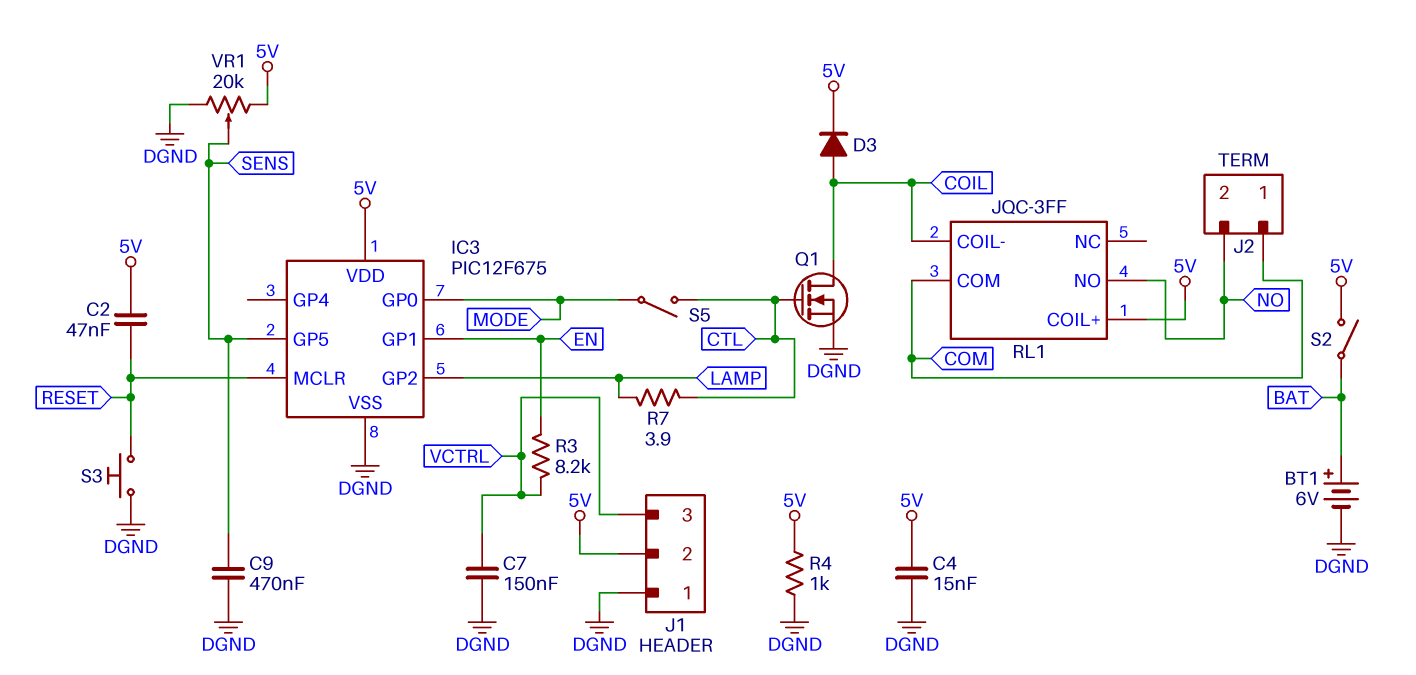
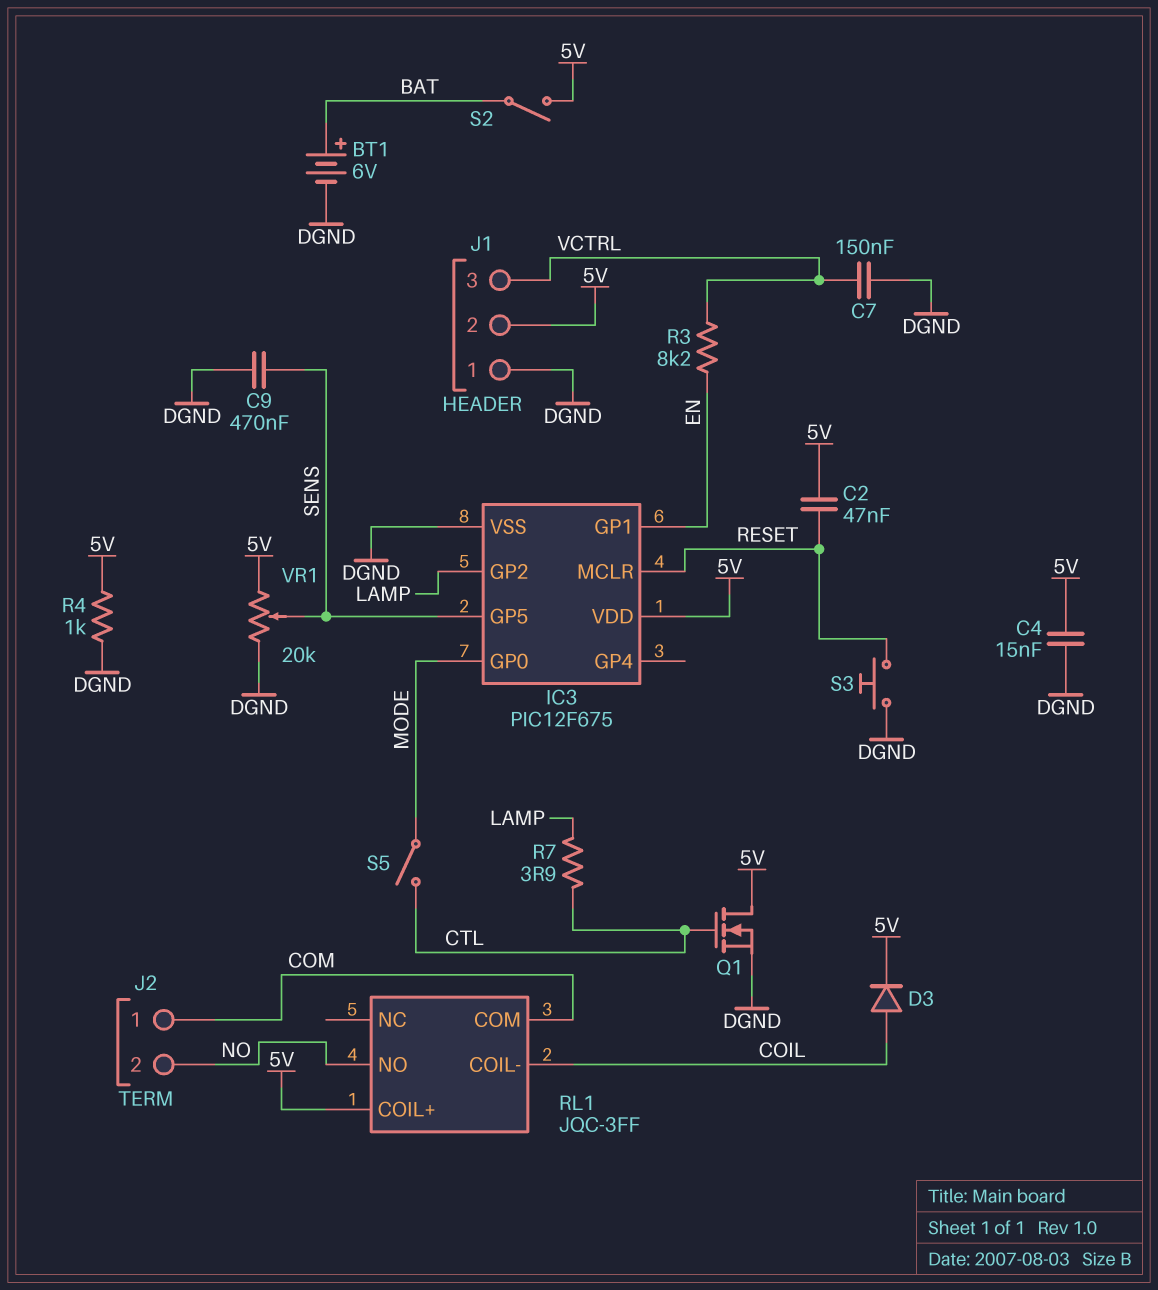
Q1: NMOS (G CTL, D COIL, S DGND) -> NMOS (G CTL, D 5V, S DGND)

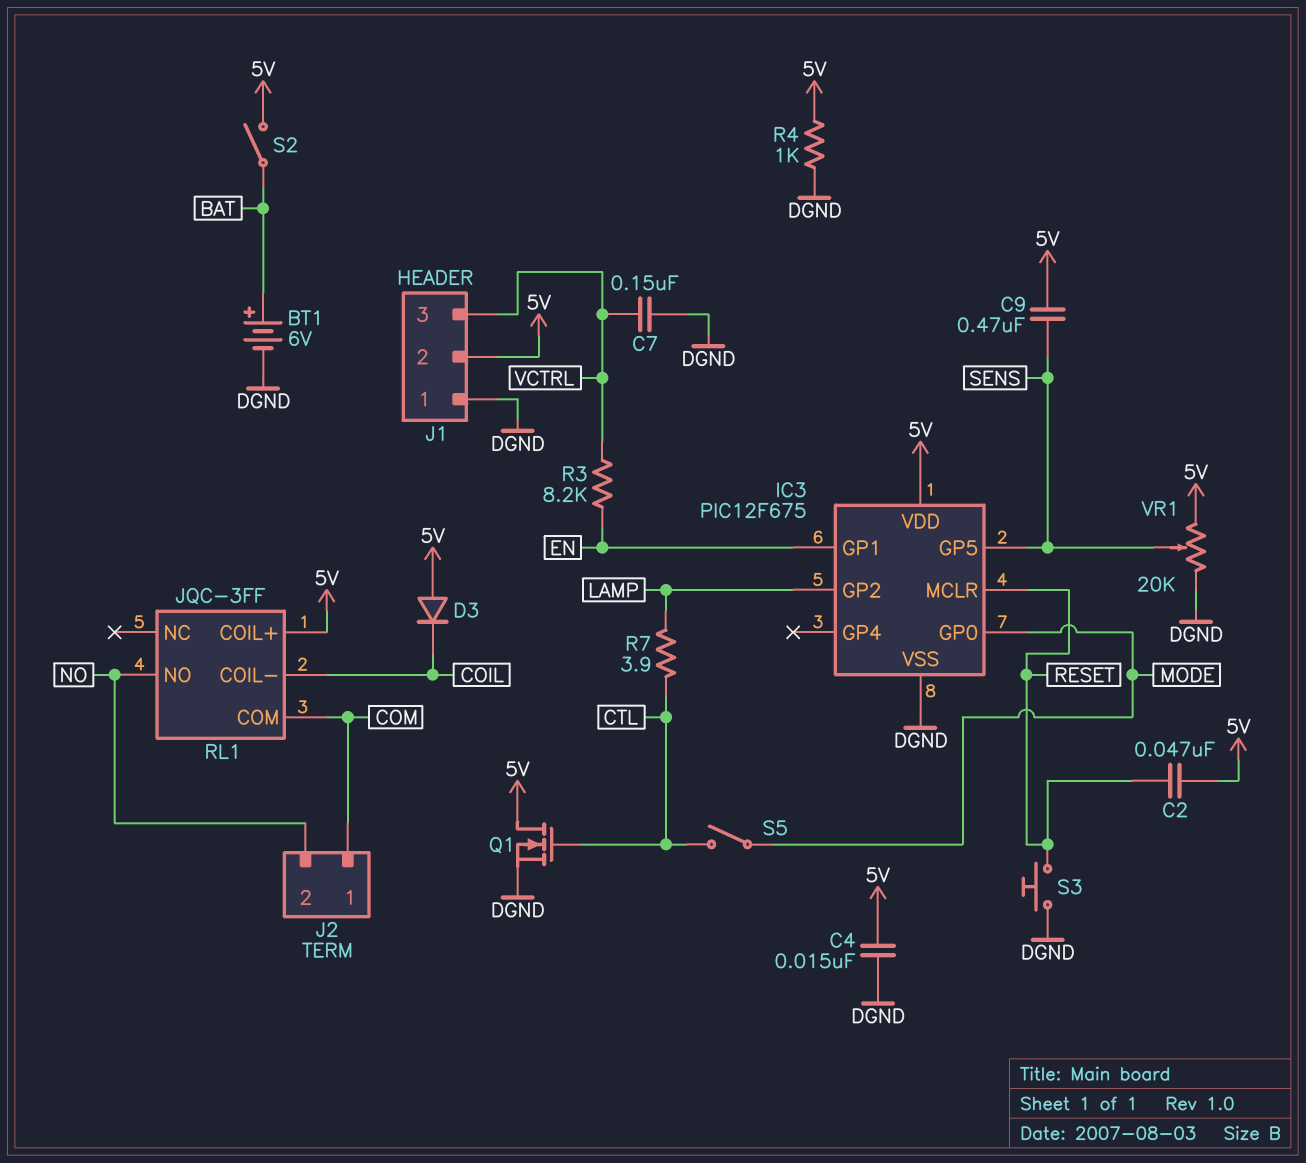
C9: 470nF (DGND, SENS) -> 470nF (5V, SENS)
D3: diode (A COIL, K 5V) -> diode (A 5V, K COIL)

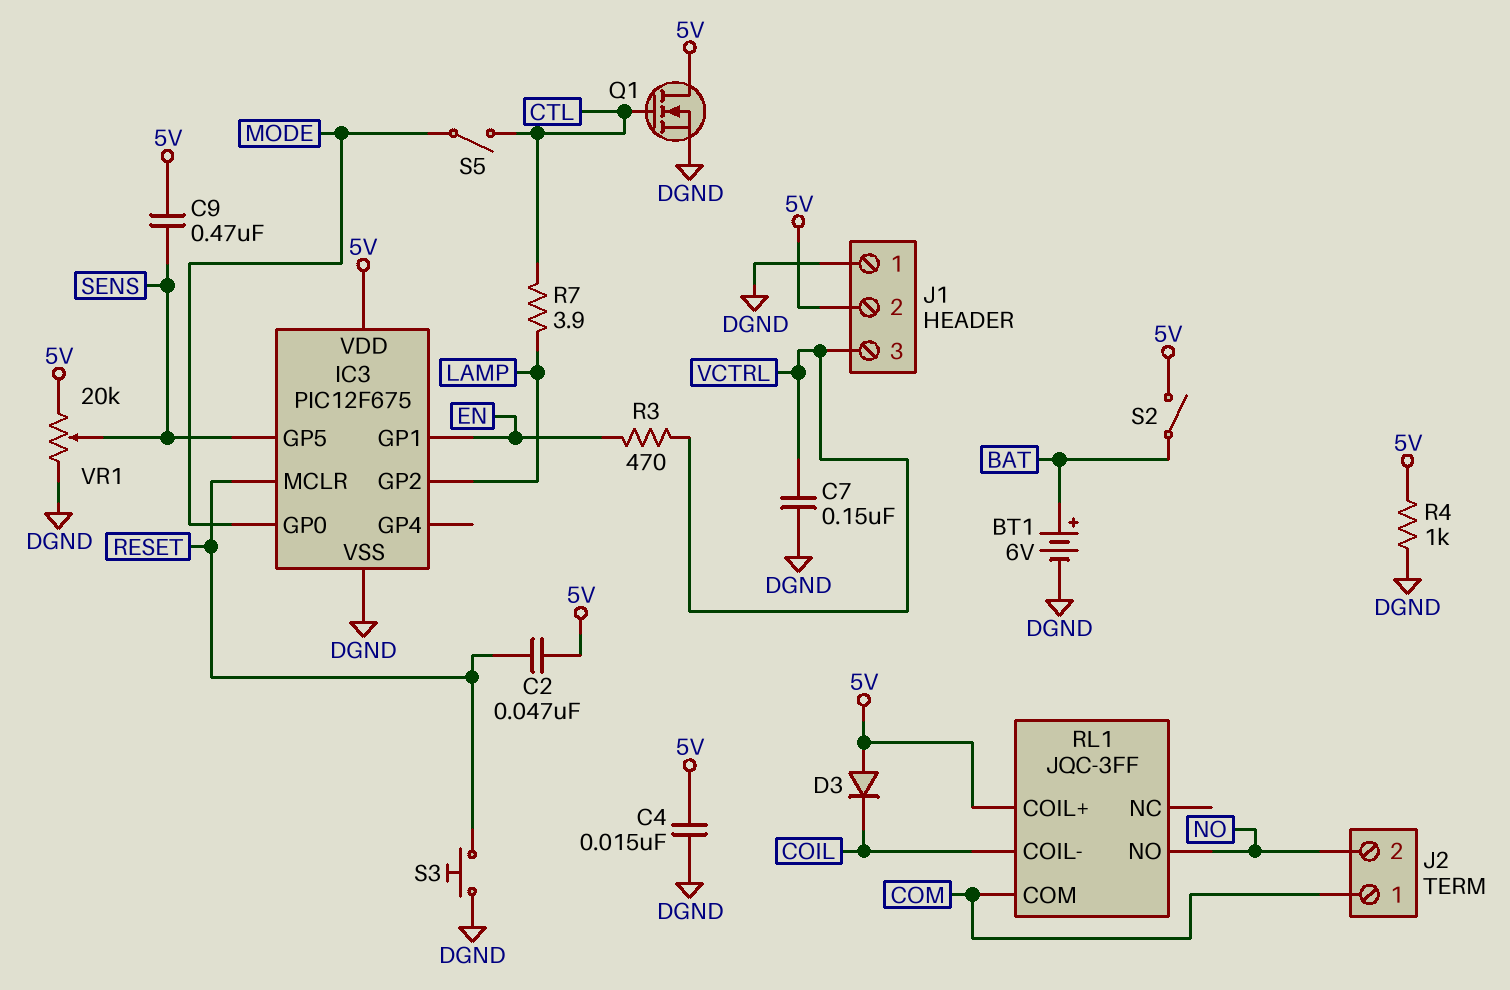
R3: 8.2k (EN, VCTRL) -> 470 (EN, VCTRL)

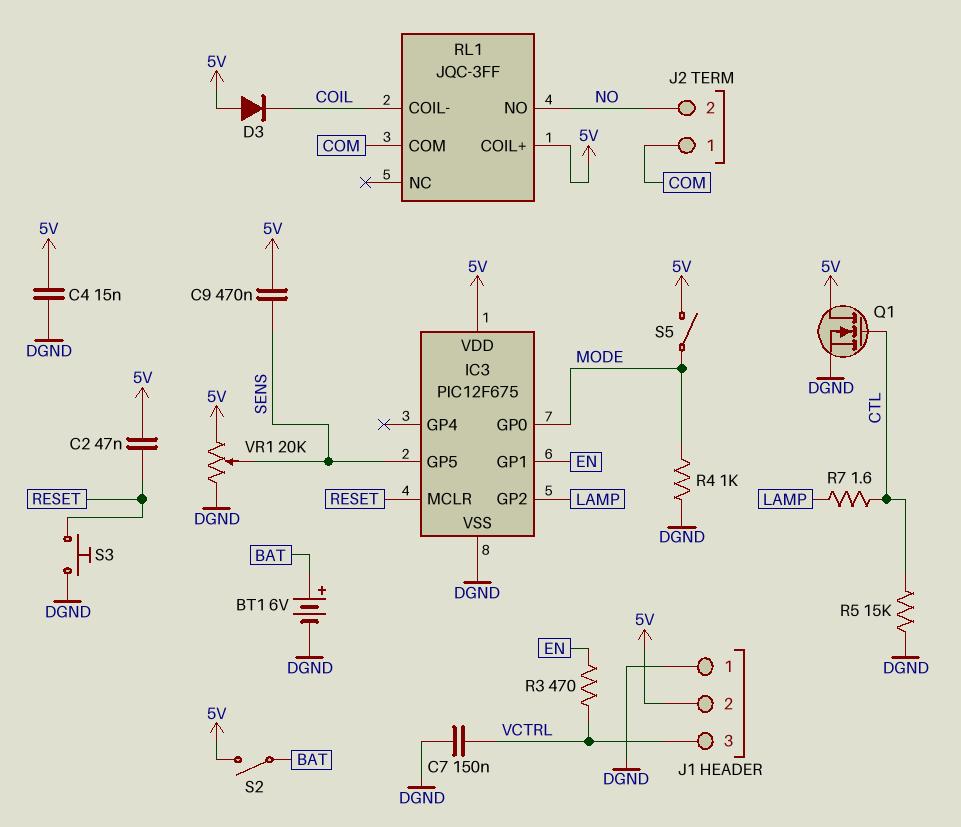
R4: 1k (5V, DGND) -> 1k (DGND, MODE)
R5: none -> 15k (CTL, DGND)
R7: 3.9 (CTL, LAMP) -> 1.6 (CTL, LAMP)
S5: switch (CTL, MODE) -> switch (5V, MODE)

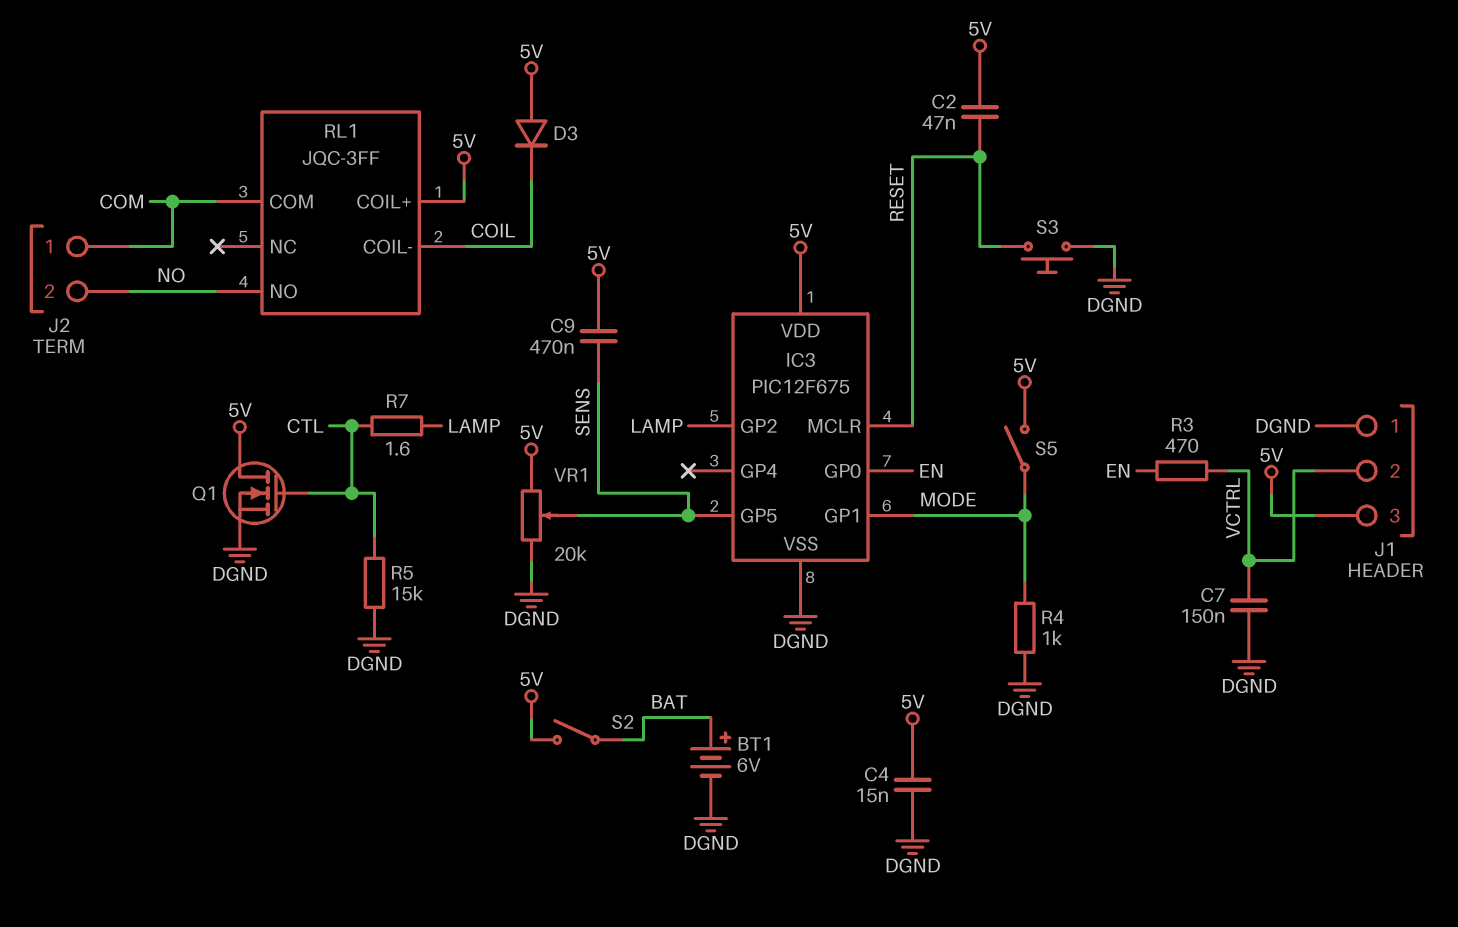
IC3 pin GP0: MODE -> EN
IC3 pin GP1: EN -> MODE
J1 pin 2: 5V -> VCTRL
J1 pin 3: VCTRL -> 5V

